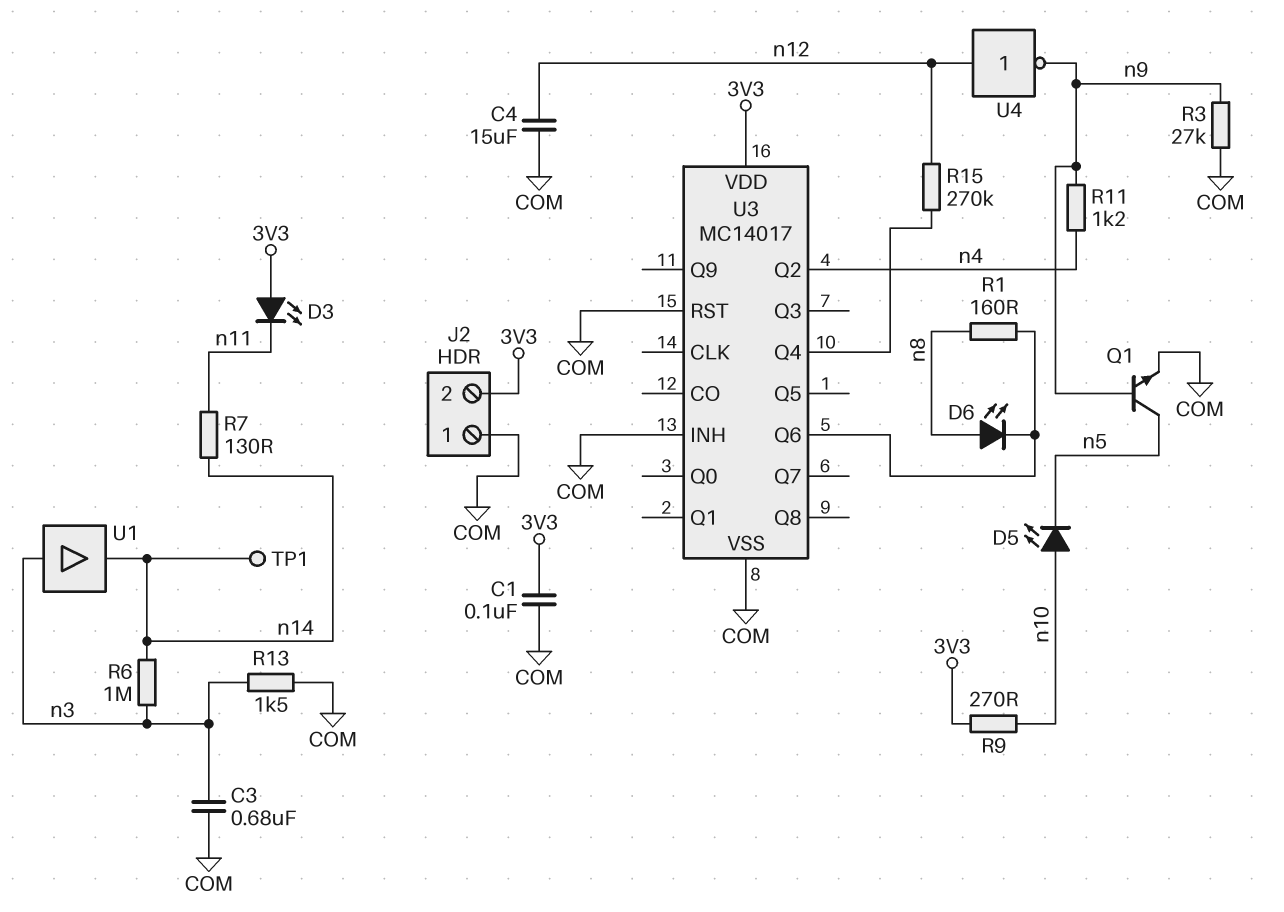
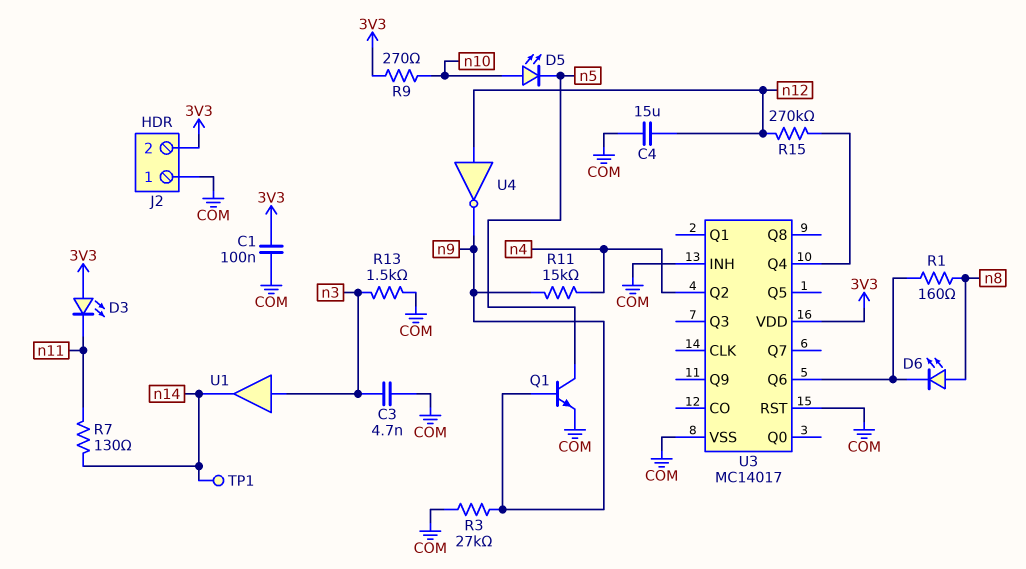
C3: 680nF (COM, n3) -> 4.7nF (COM, n3)
R6: 1M (n3, n14) -> none
R11: 1.2k (n4, n9) -> 15k (n4, n9)

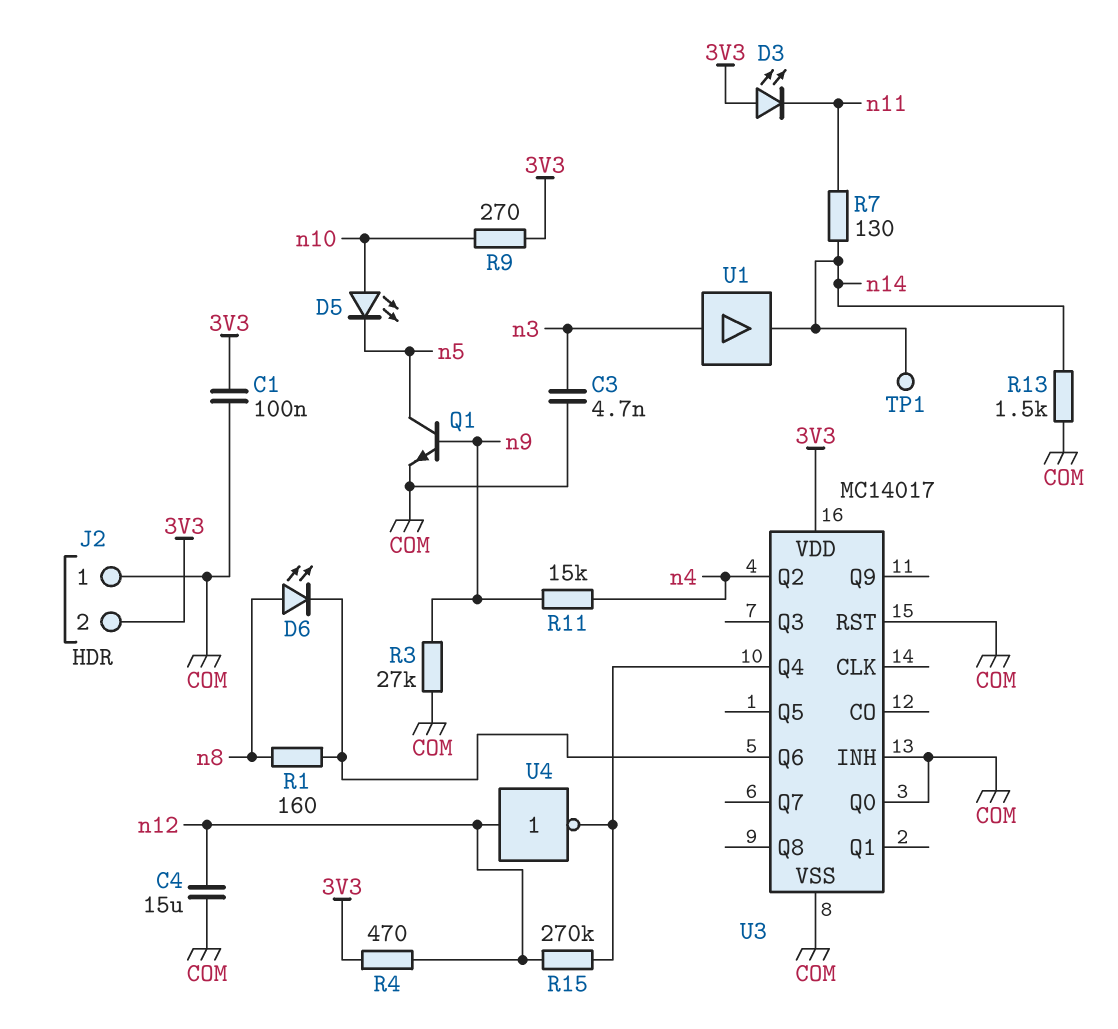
R4: none -> 470 (3V3, n12)
R13: 1.5k (COM, n3) -> 1.5k (COM, n14)
U3 pin Q0: none -> COM
U4: NOT (in n12, out n9) -> NOT (in n12, out U3/Q4)

